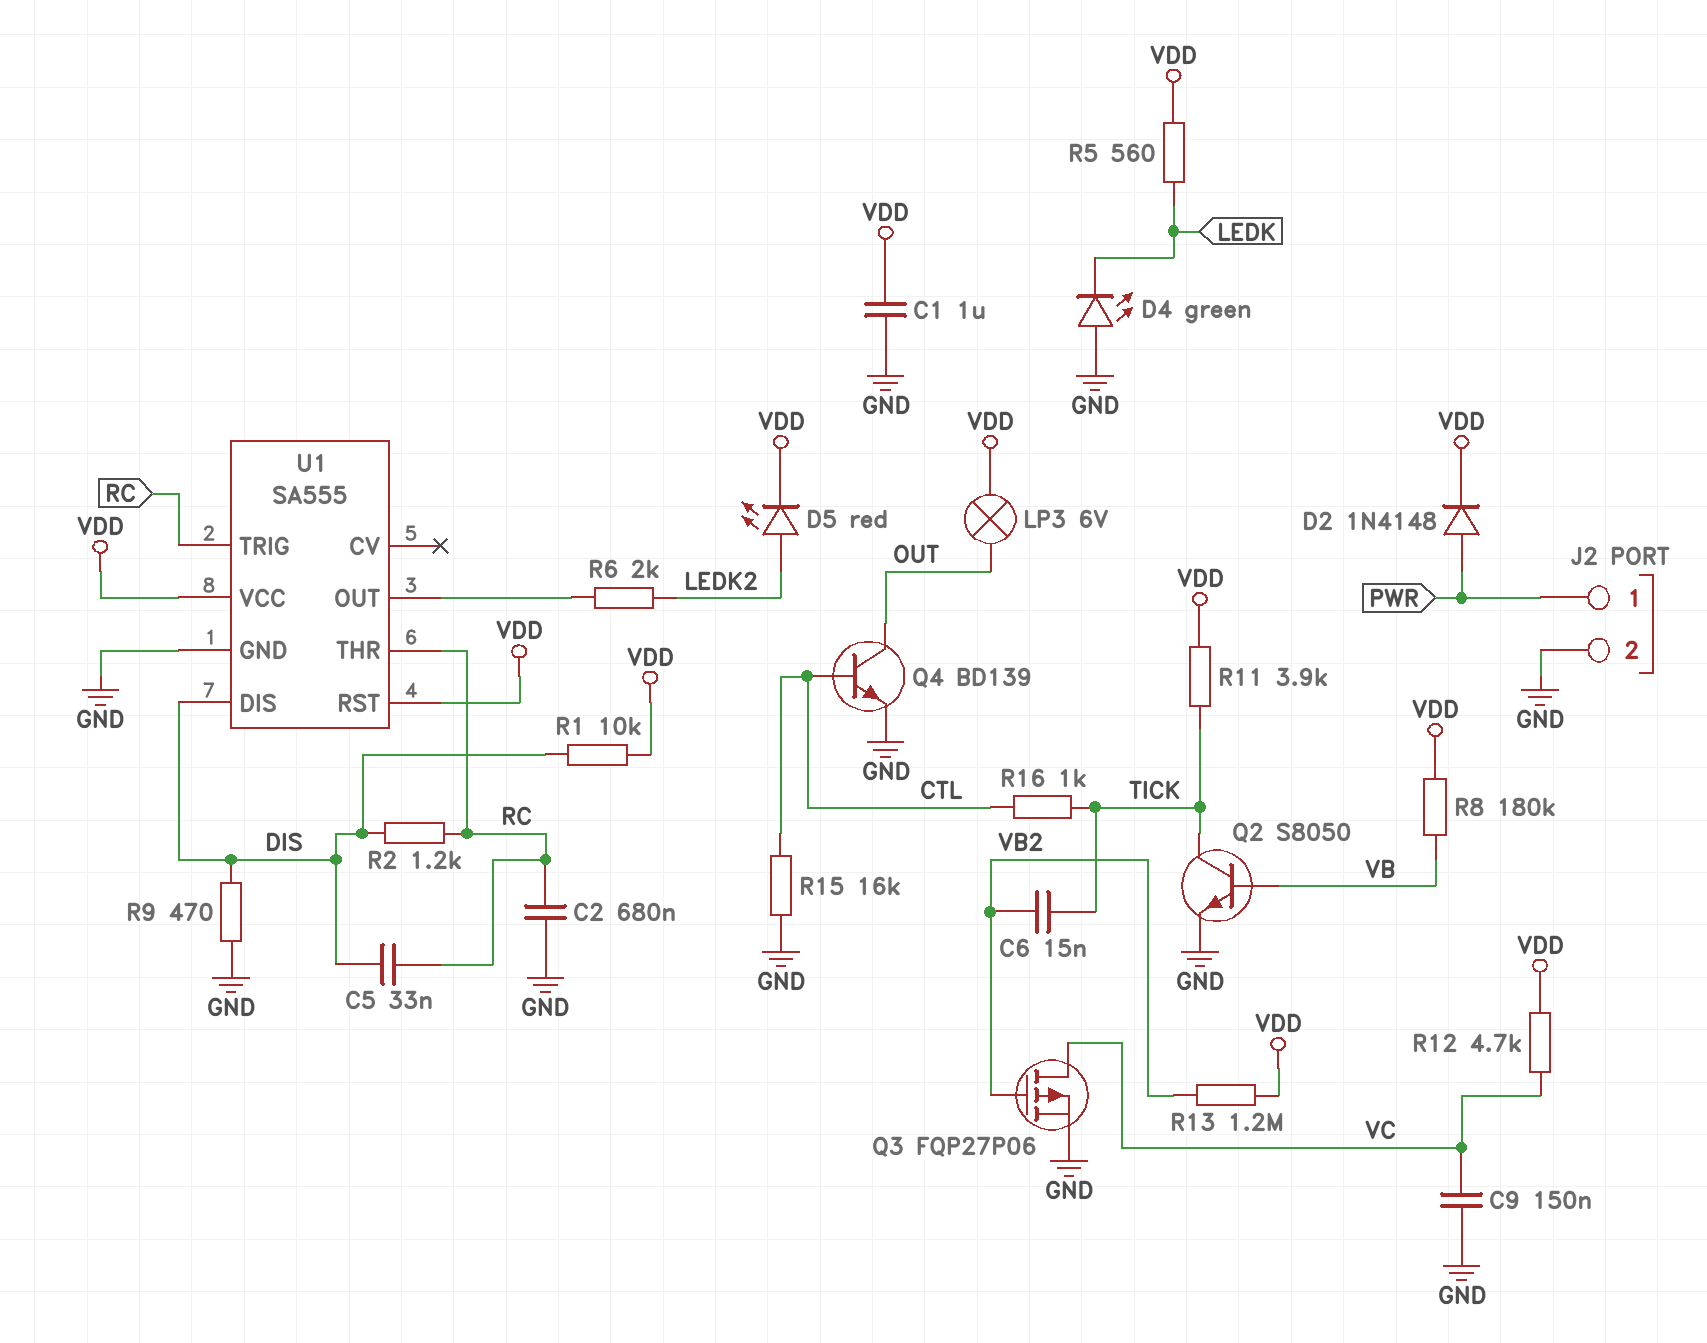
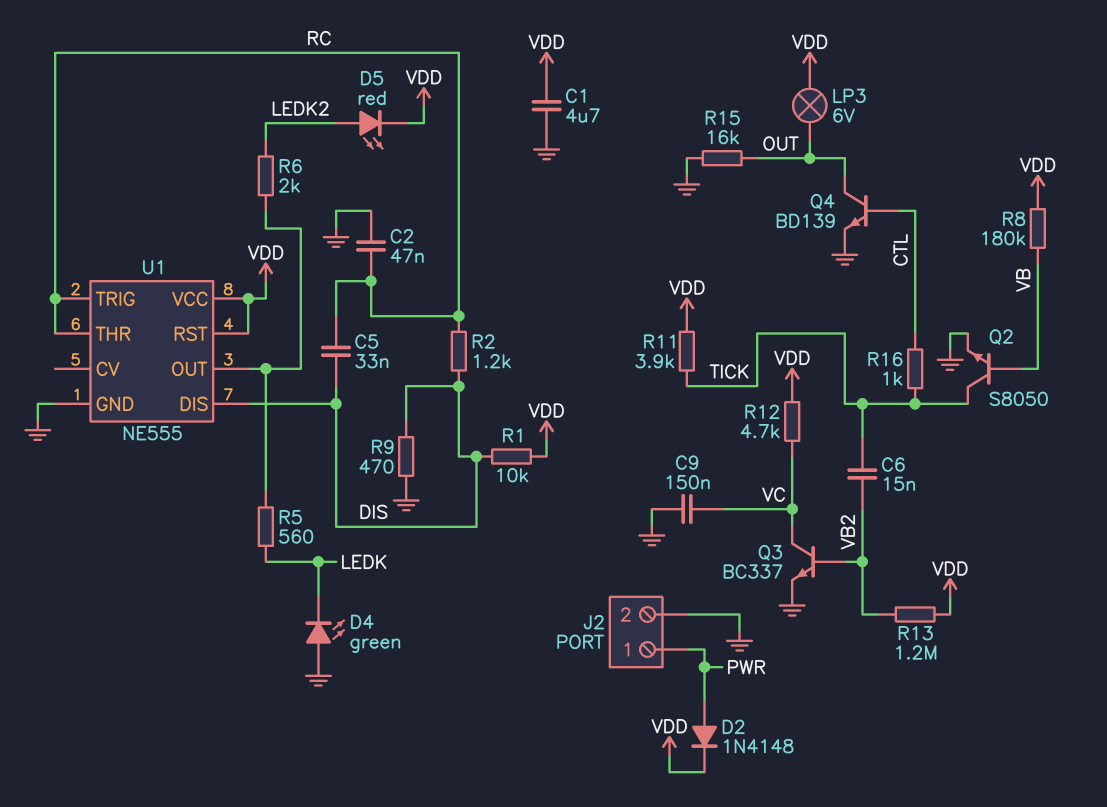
C1: 1uF (GND, VDD) -> 4.7uF (GND, VDD)
C2: 680nF (GND, RC) -> 47nF (GND, RC)
Q3: PMOS FQP27P06 (G VB2, D VC, S GND) -> NPN BC337 (B VB2, C VC, E GND)
R5: 560 (LEDK, VDD) -> 560 (LEDK, U1/OUT)
R15: 16k (CTL, GND) -> 16k (GND, OUT)
U1: SA555 -> NE555

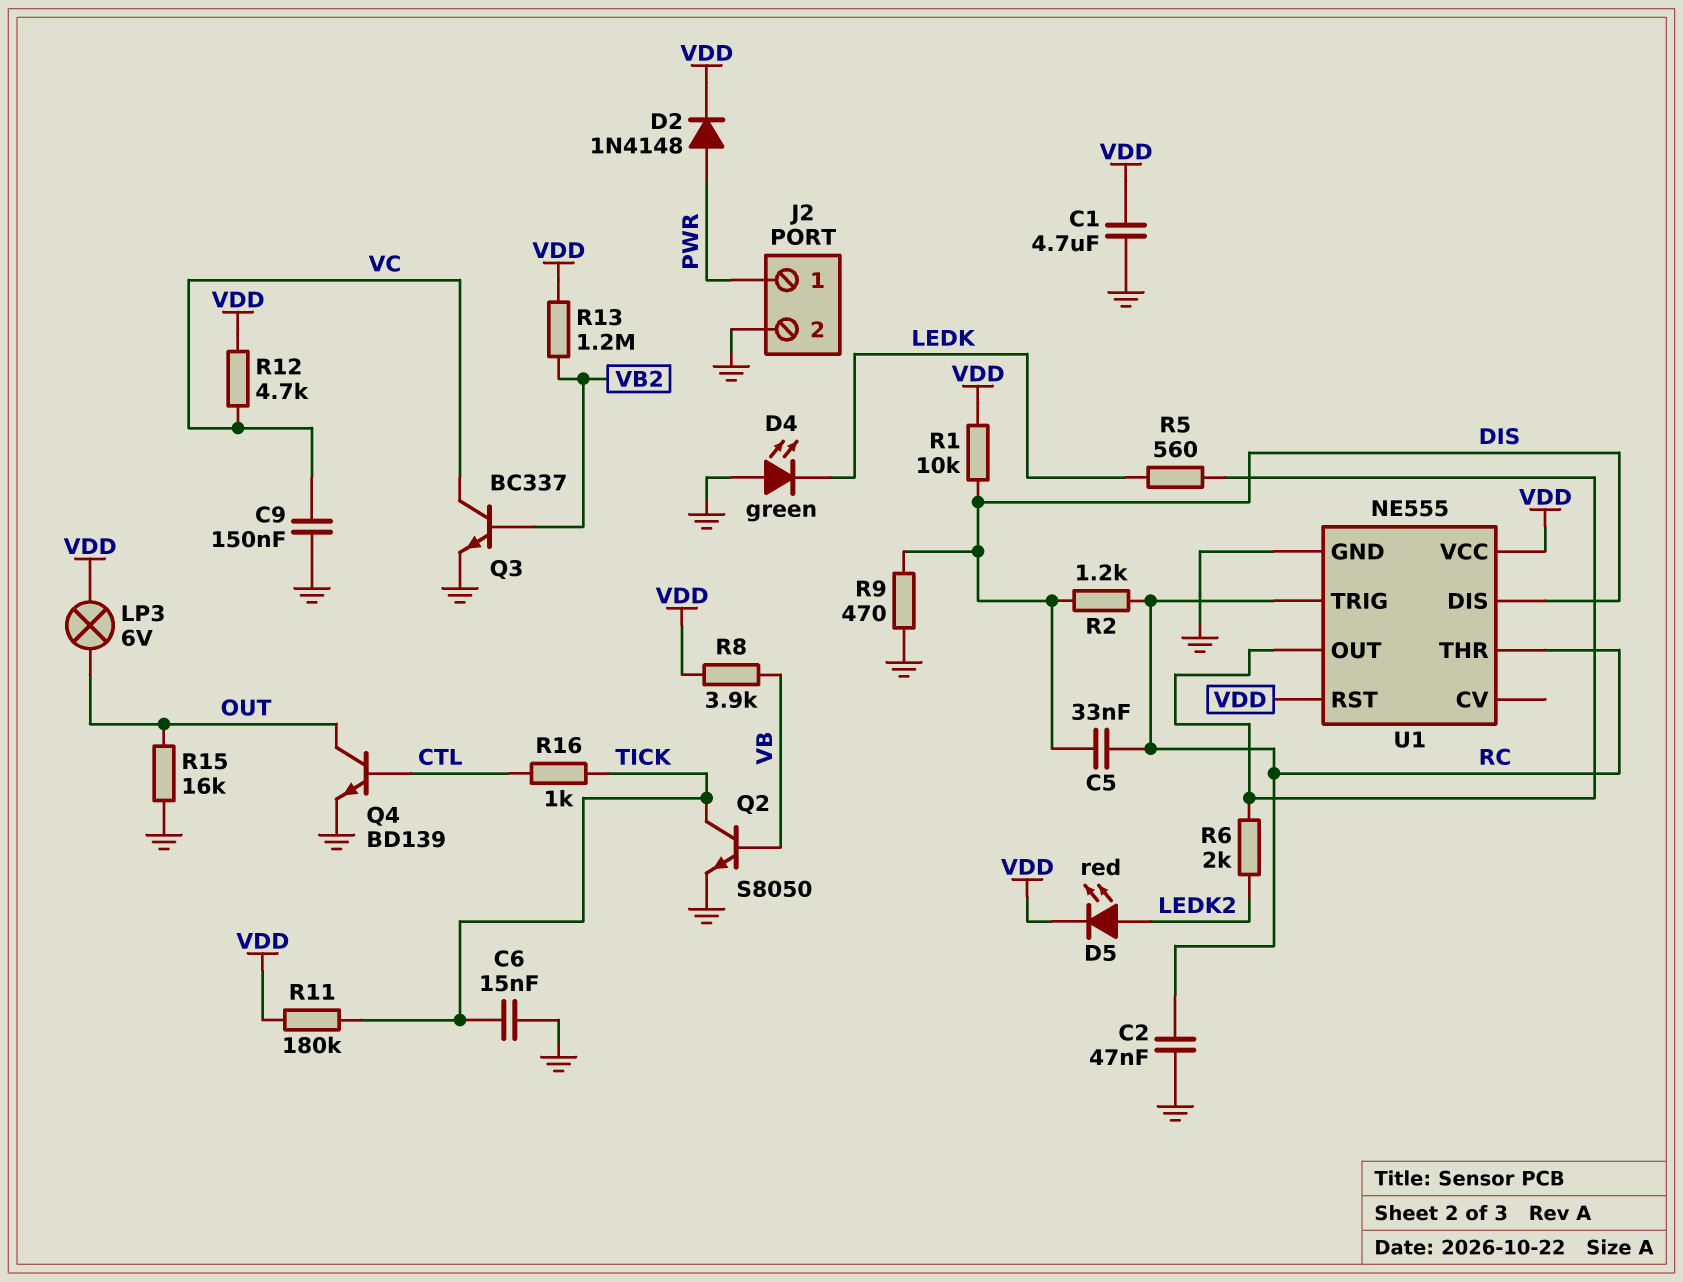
C6: 15nF (TICK, VB2) -> 15nF (GND, TICK)
R8: 180k (VB, VDD) -> 3.9k (VB, VDD)
R11: 3.9k (TICK, VDD) -> 180k (TICK, VDD)

